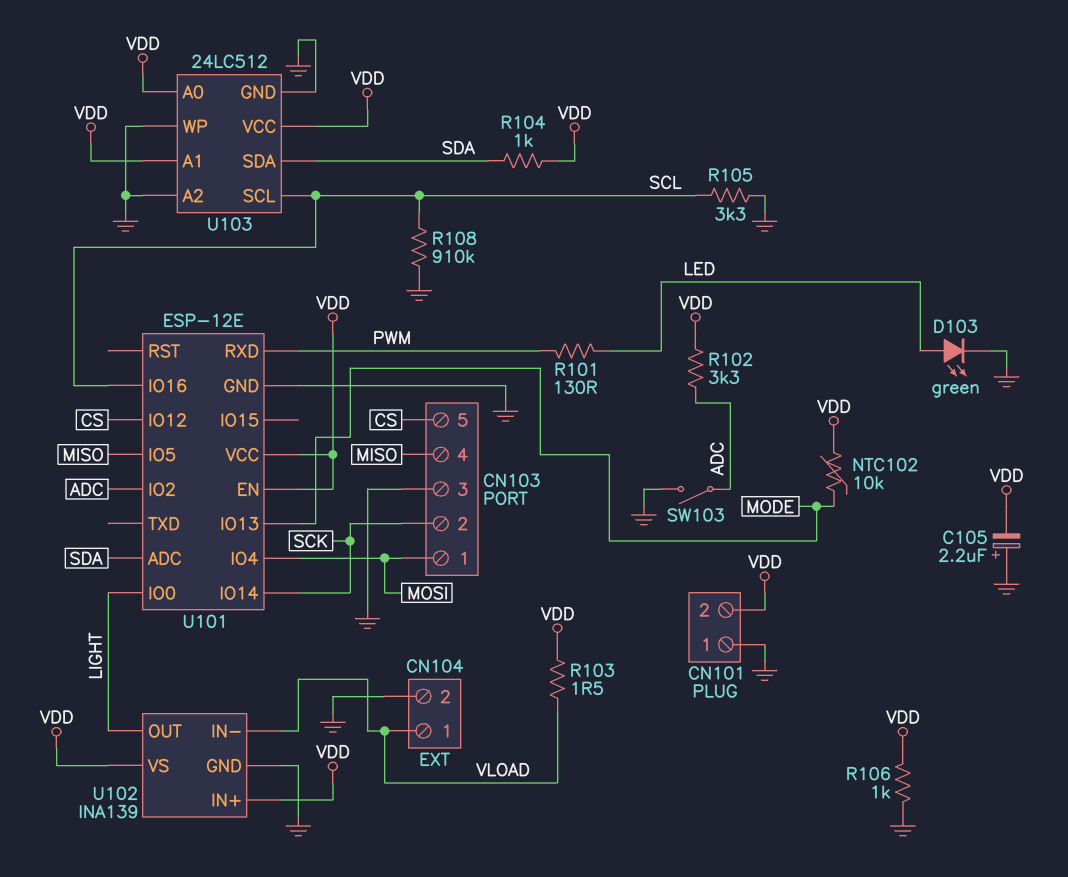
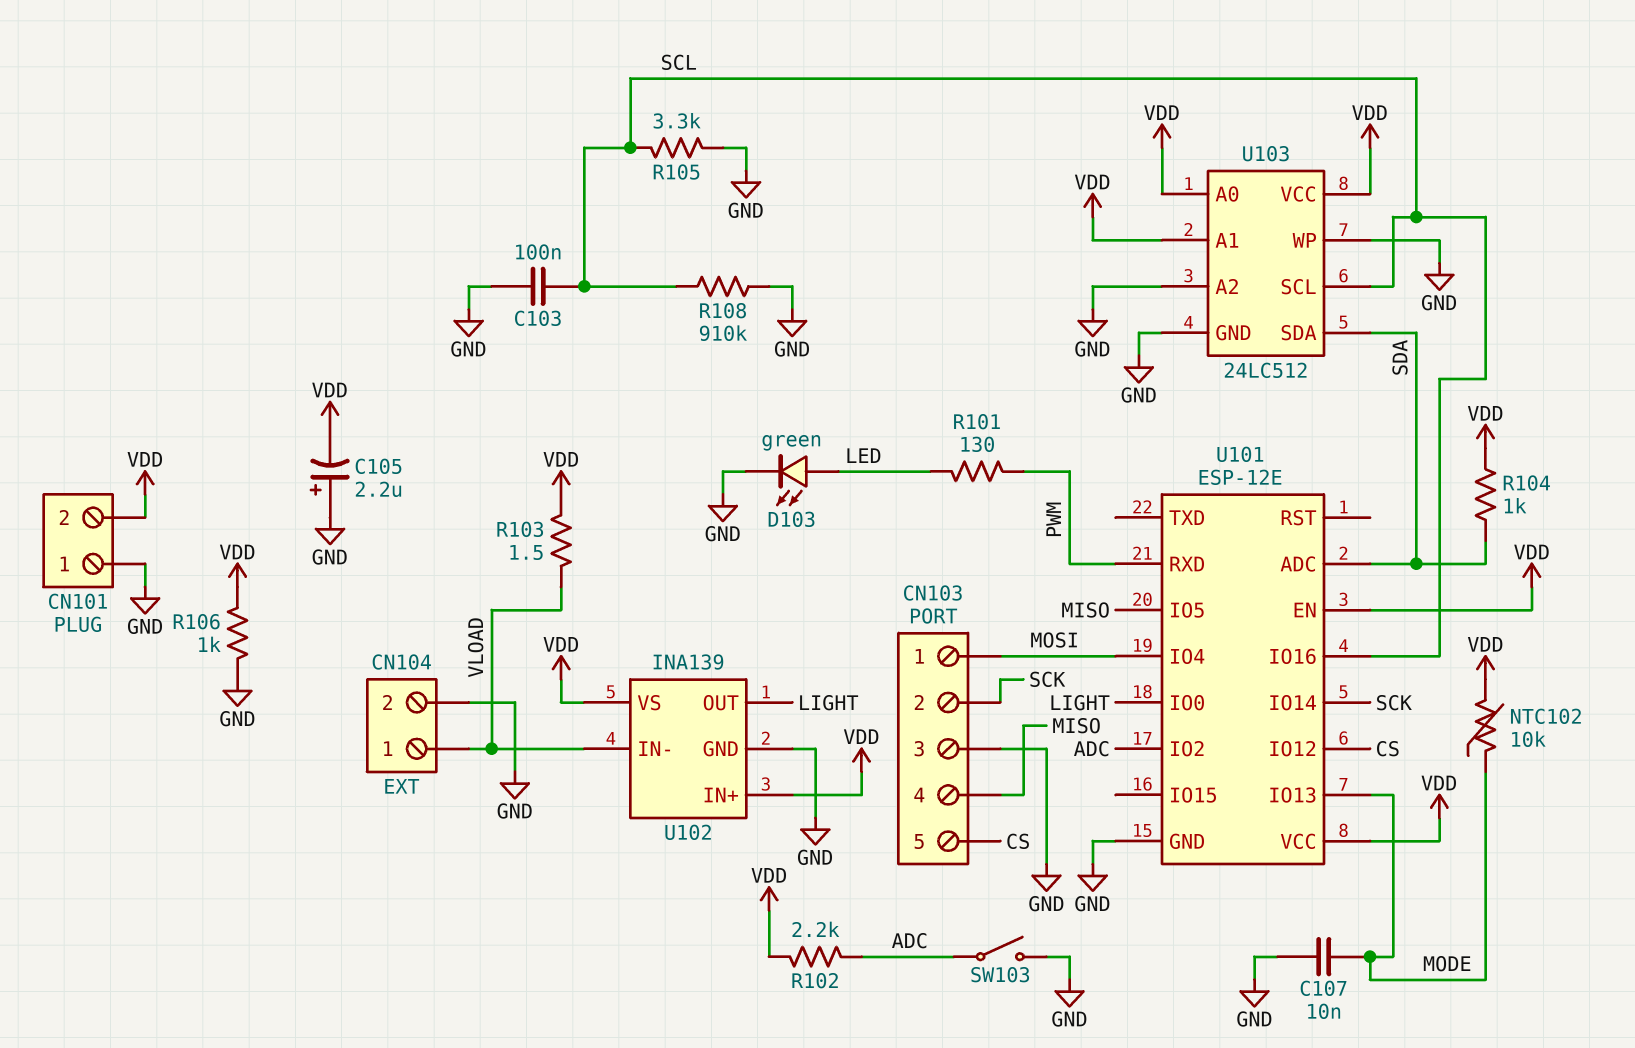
C103: none -> 100nF (GND, SCL)
C107: none -> 10nF (GND, MODE)
R102: 3.3k (ADC, VDD) -> 2.2k (ADC, VDD)

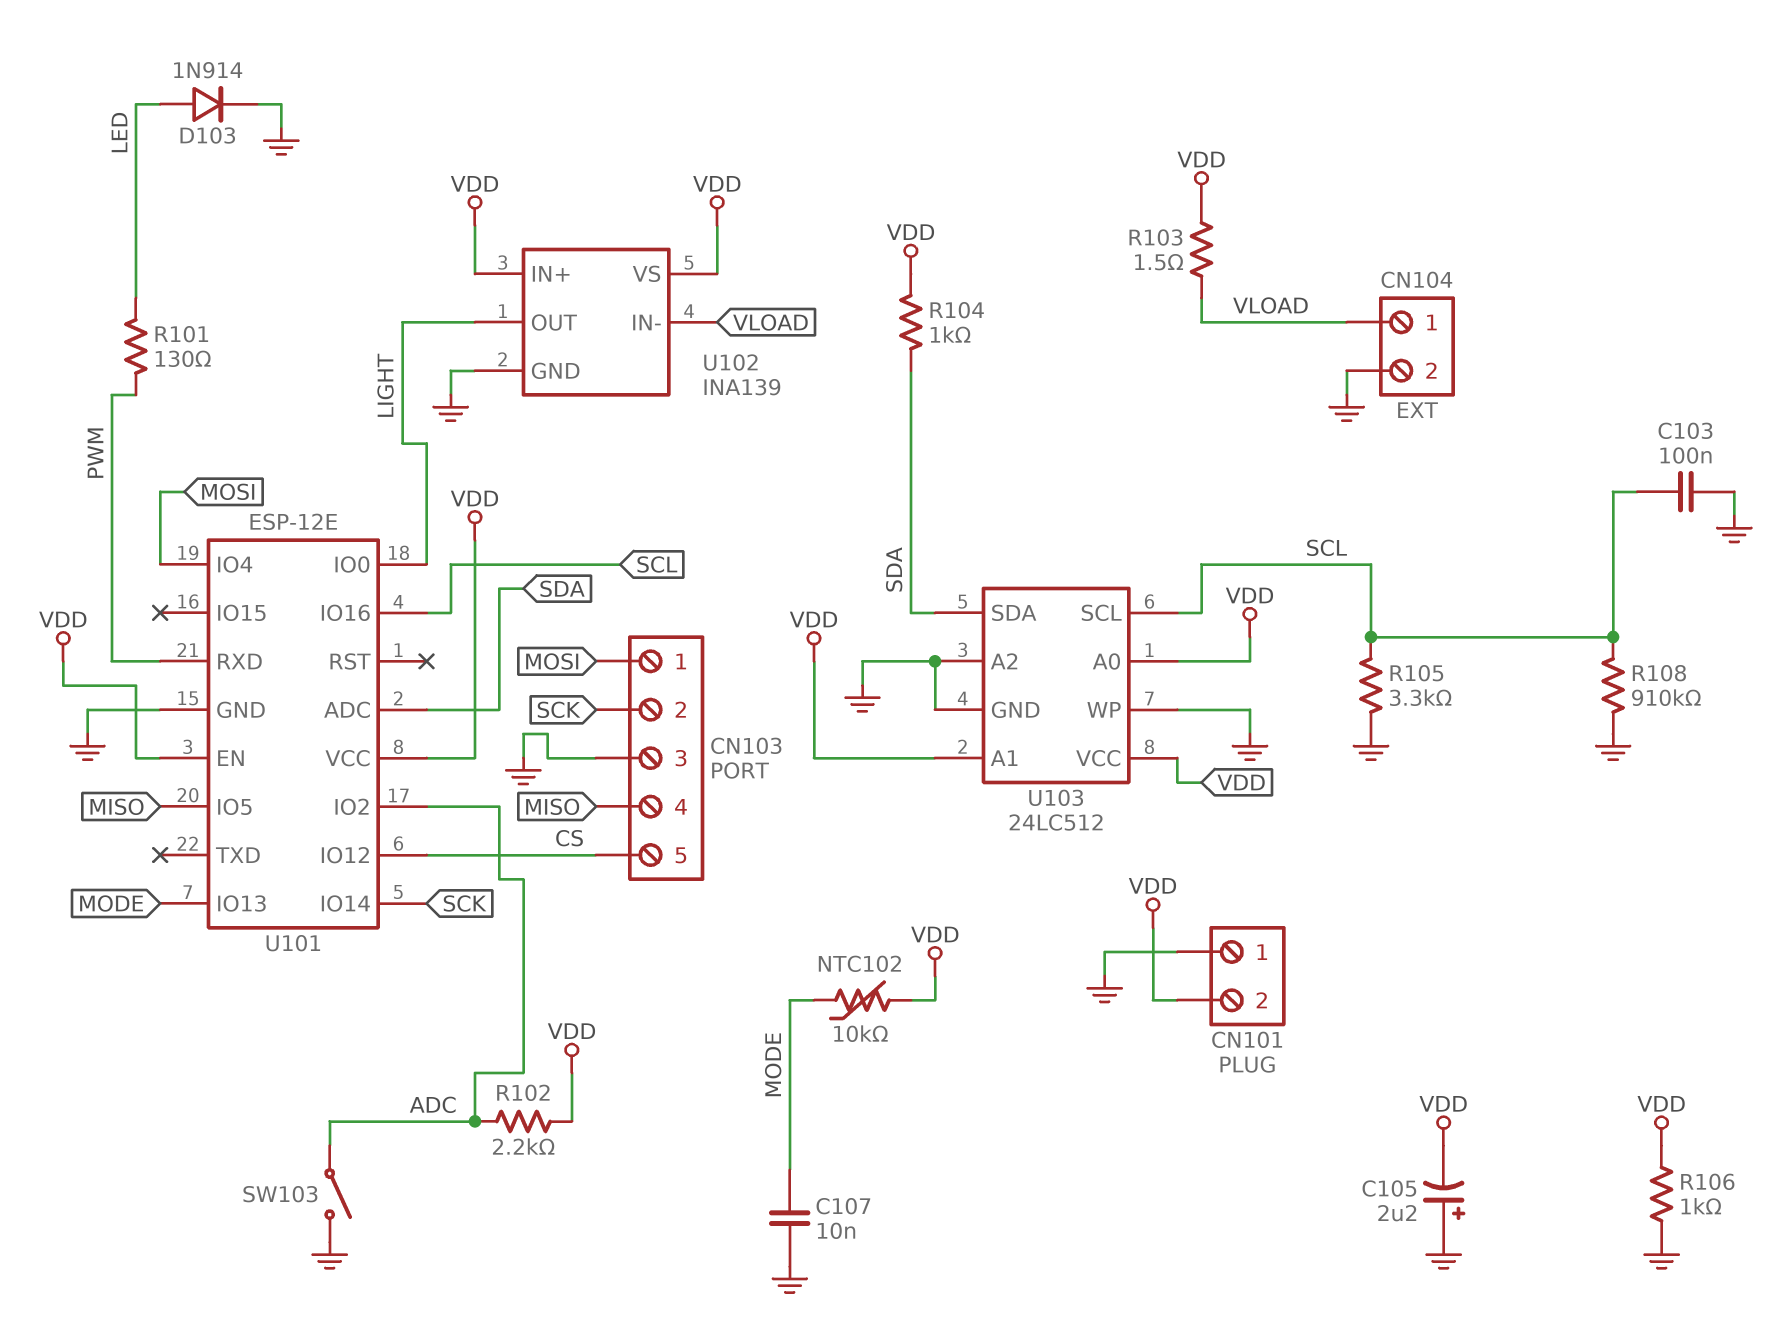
D103: LED green (A LED, K GND) -> diode 1N914 (A LED, K GND)

